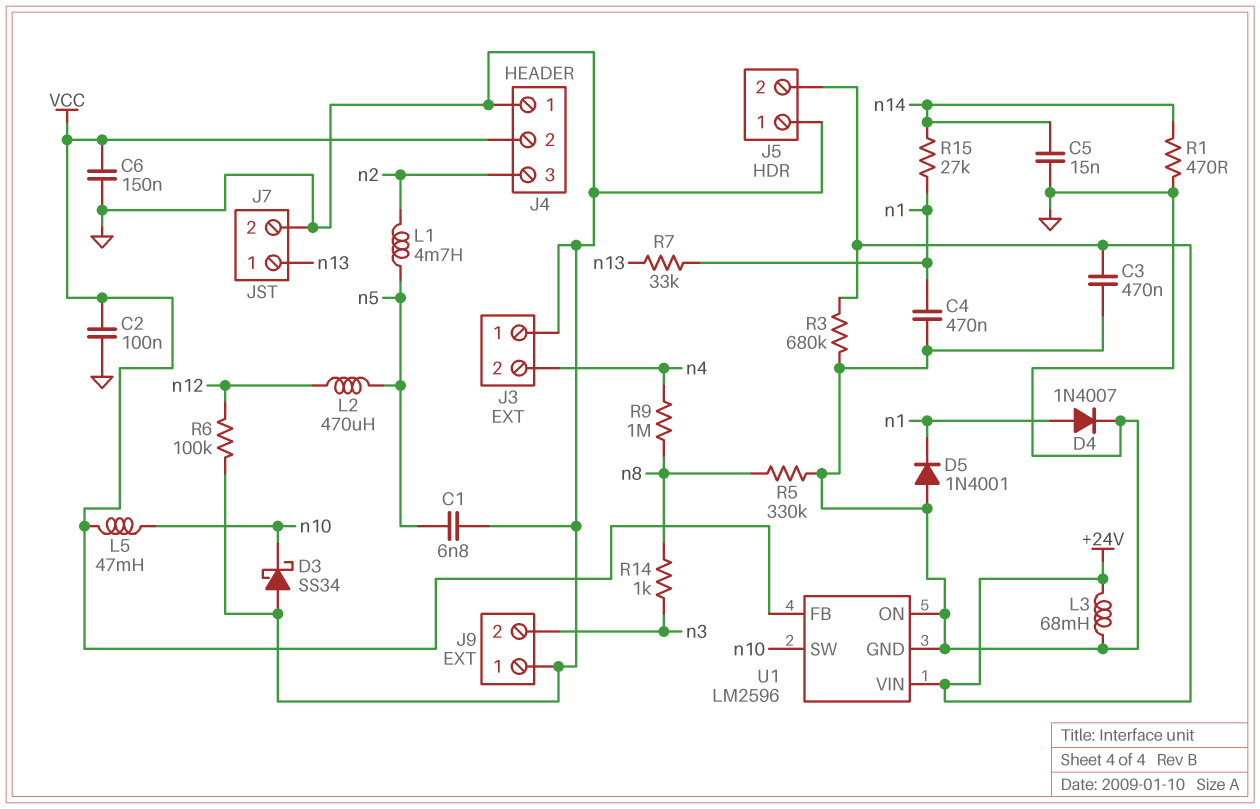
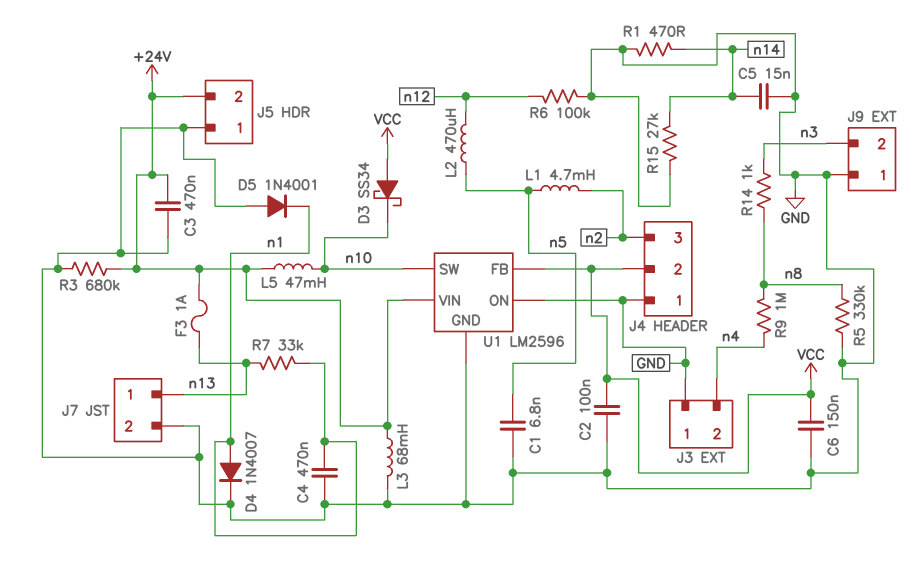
D3: schottky SS34 (A GND, K n10) -> schottky SS34 (A VCC, K n10)
F3: none -> 1A (+24V, n13)
L5: 47mH (VCC, n10) -> 47mH (+24V, n10)
R15: 27k (n1, n14) -> 27k (GND, n14)

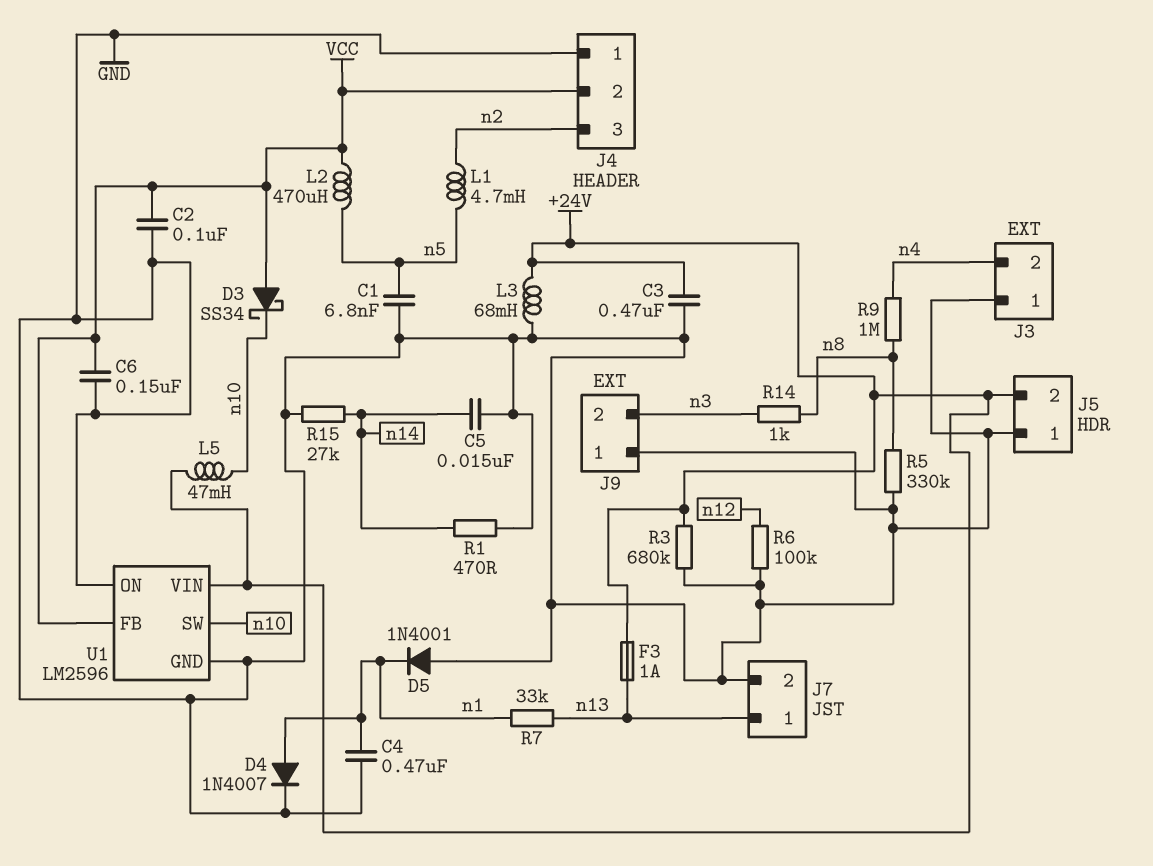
L2: 470uH (n5, n12) -> 470uH (VCC, n5)

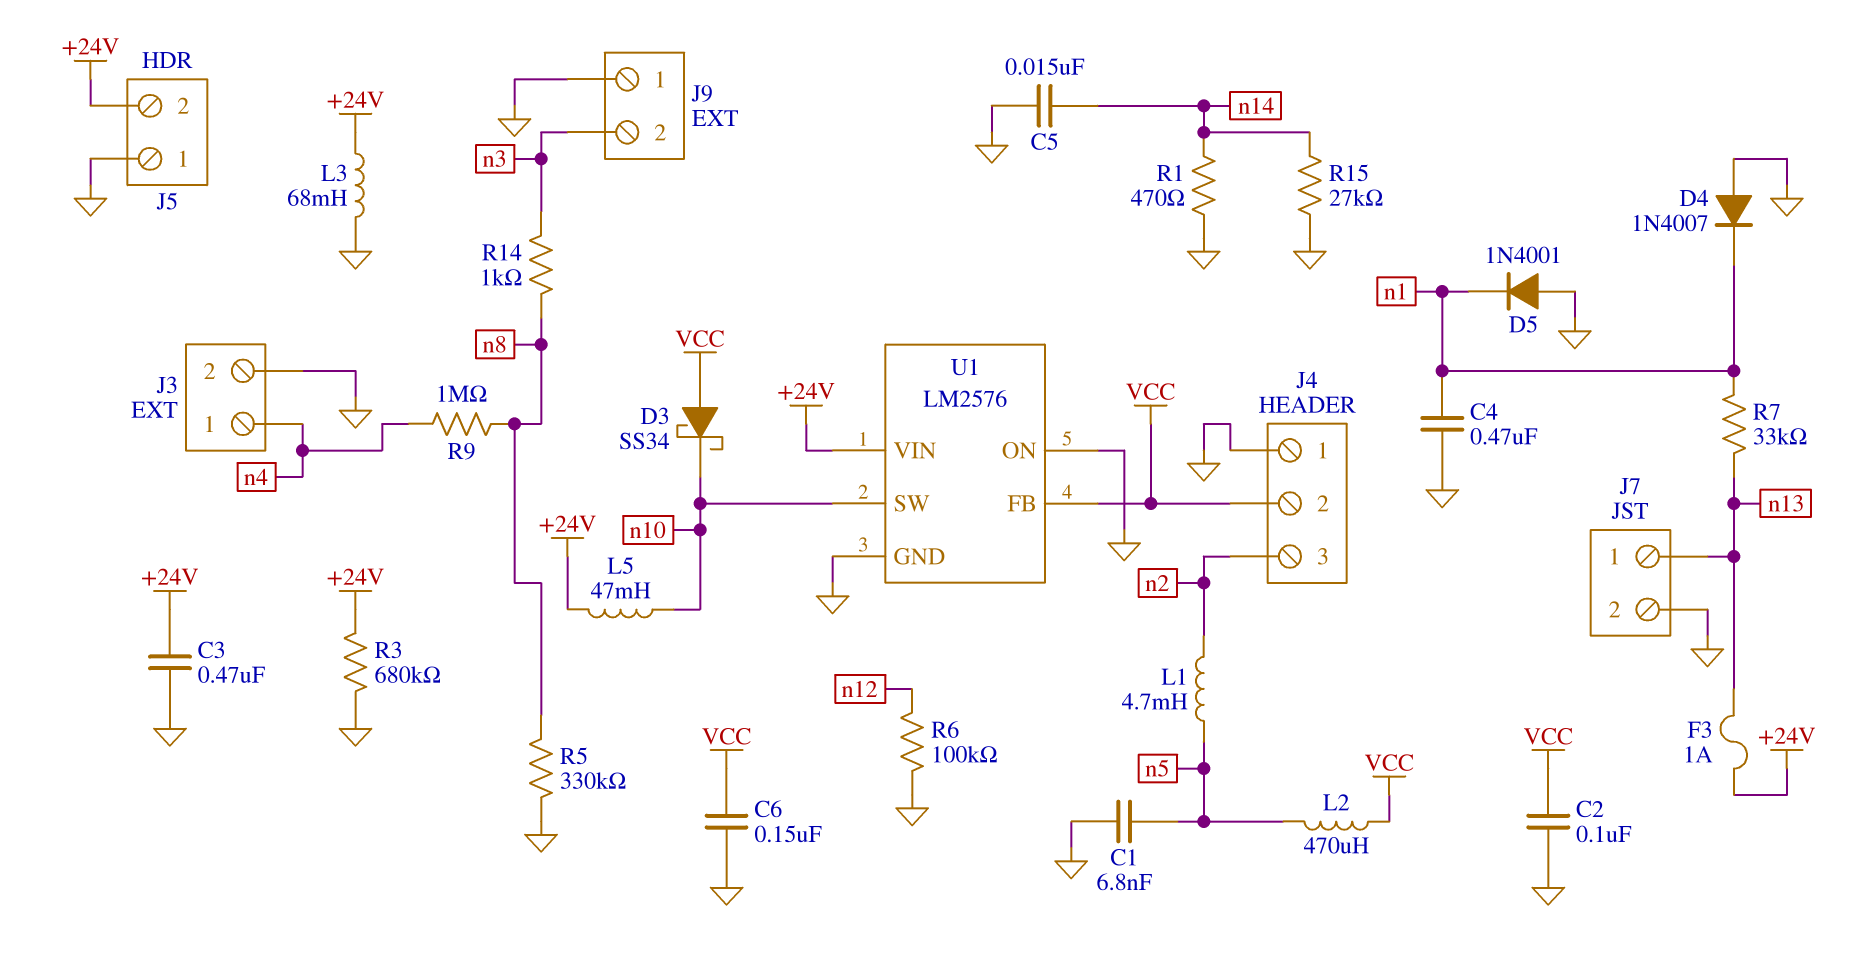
D4: diode 1N4007 (A n1, K GND) -> diode 1N4007 (A GND, K n1)
J3 pin 1: GND -> n4
J3 pin 2: n4 -> GND
U1: LM2596 -> LM2576

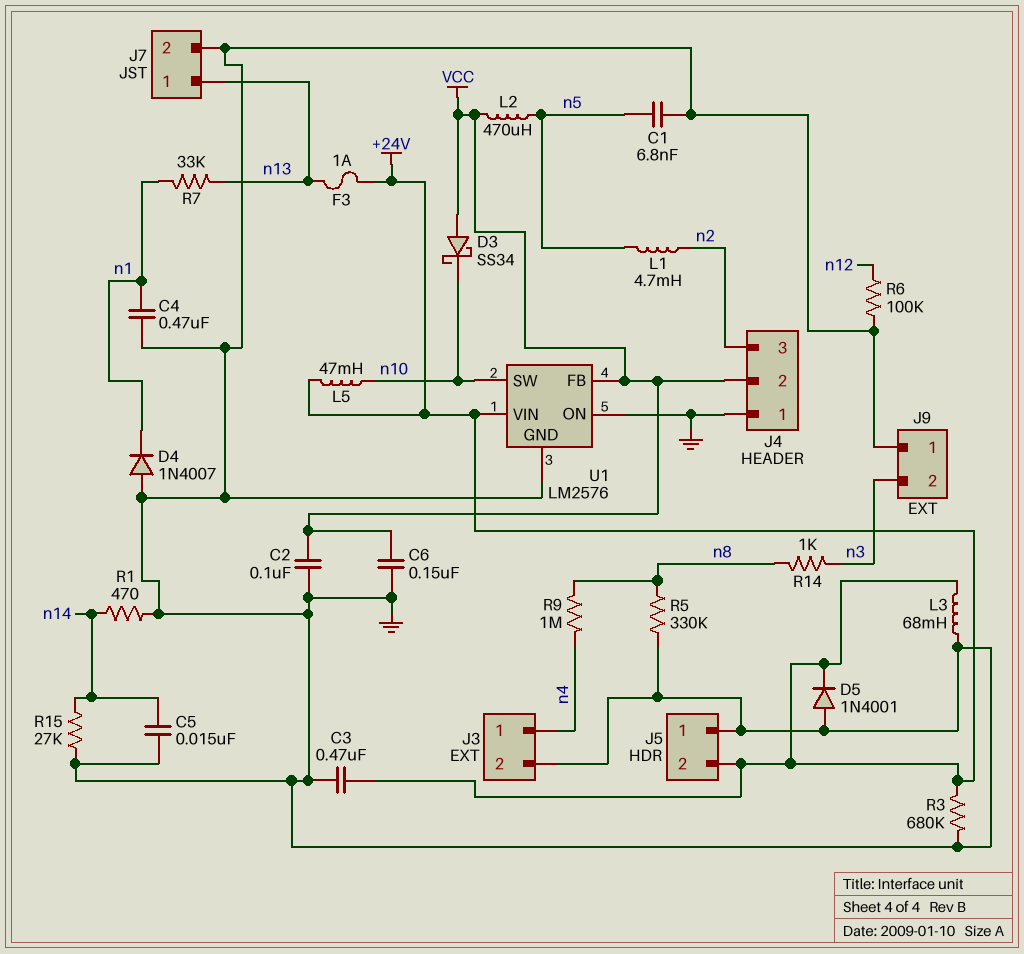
D5: diode 1N4001 (A GND, K n1) -> diode 1N4001 (A GND, K +24V)

